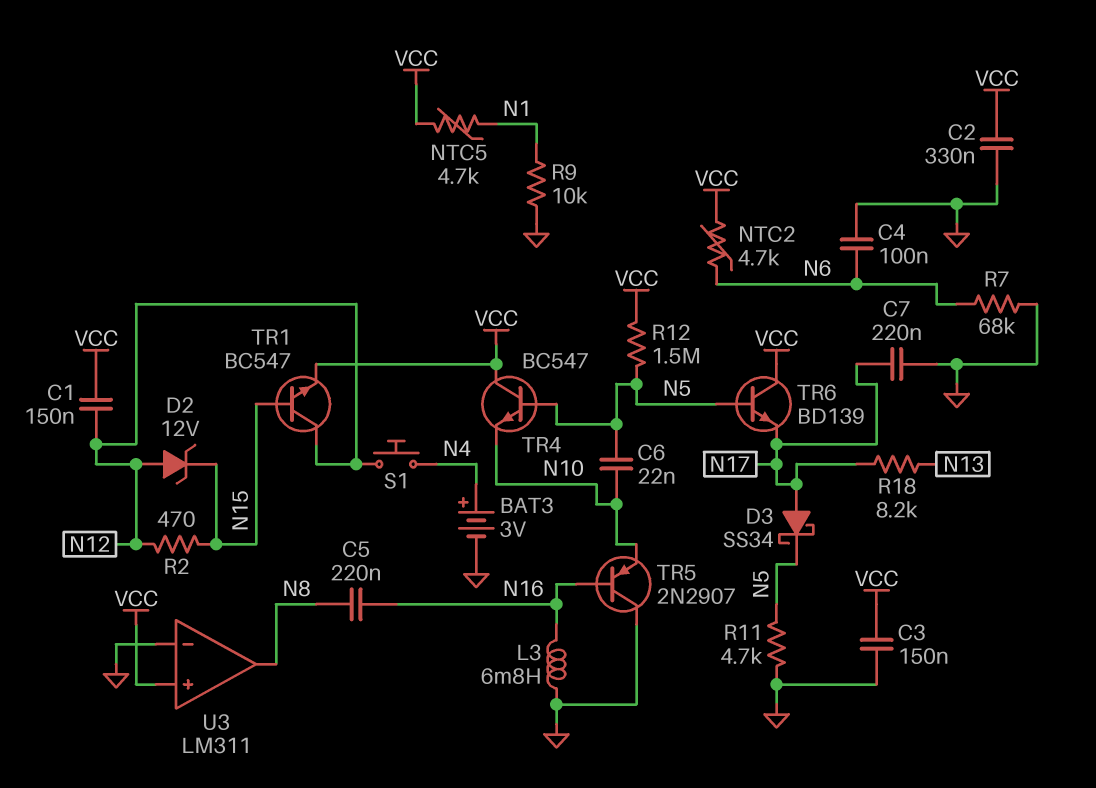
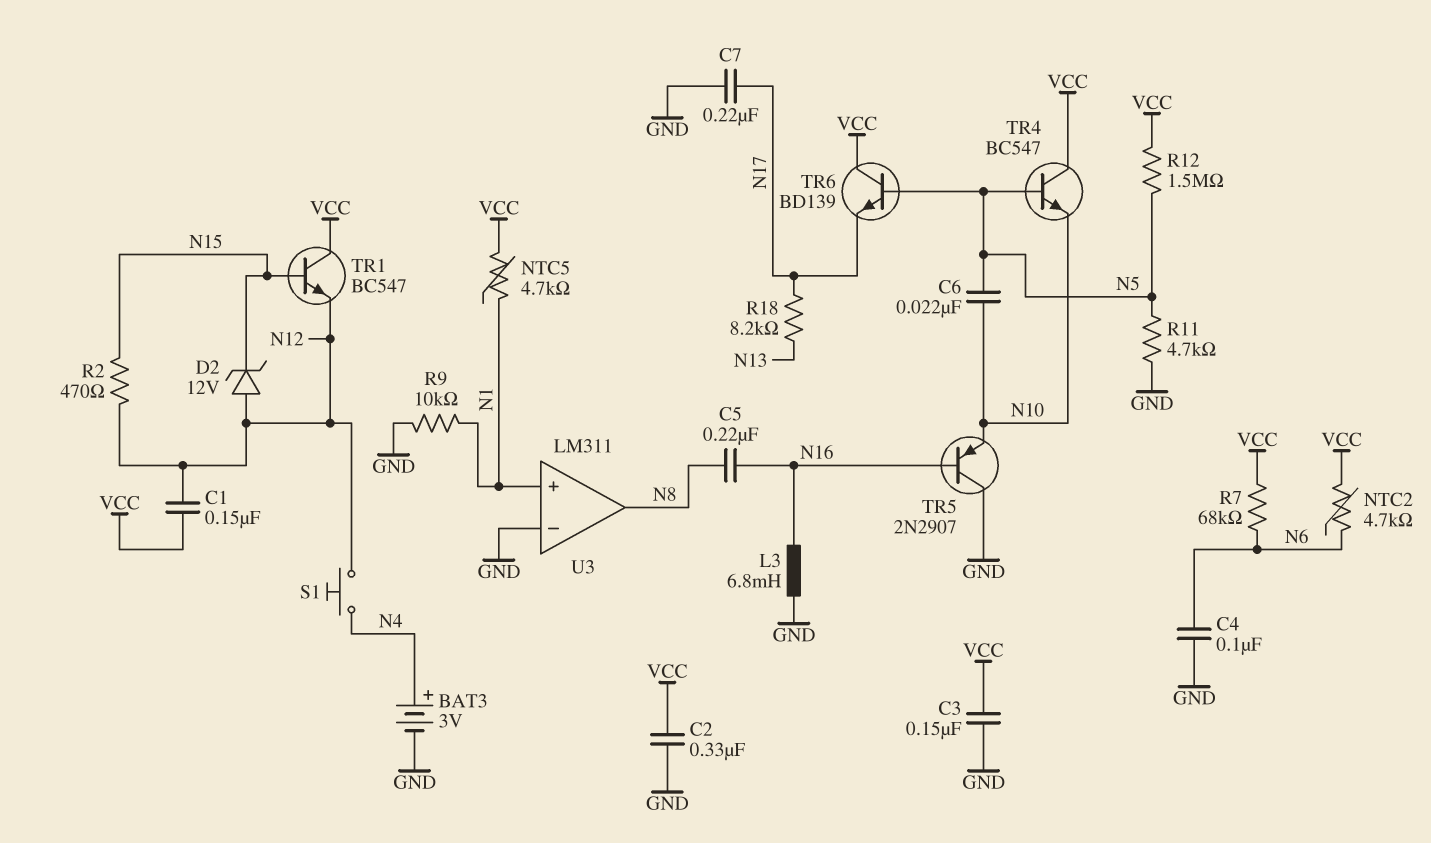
D3: schottky SS34 (A N17, K N5) -> none
R7: 68k (GND, N6) -> 68k (N6, VCC)
TR1: NPN BC547 (B N15, C N12, E VCC) -> NPN BC547 (B N15, C VCC, E N12)
U3 pin in+: VCC -> N1

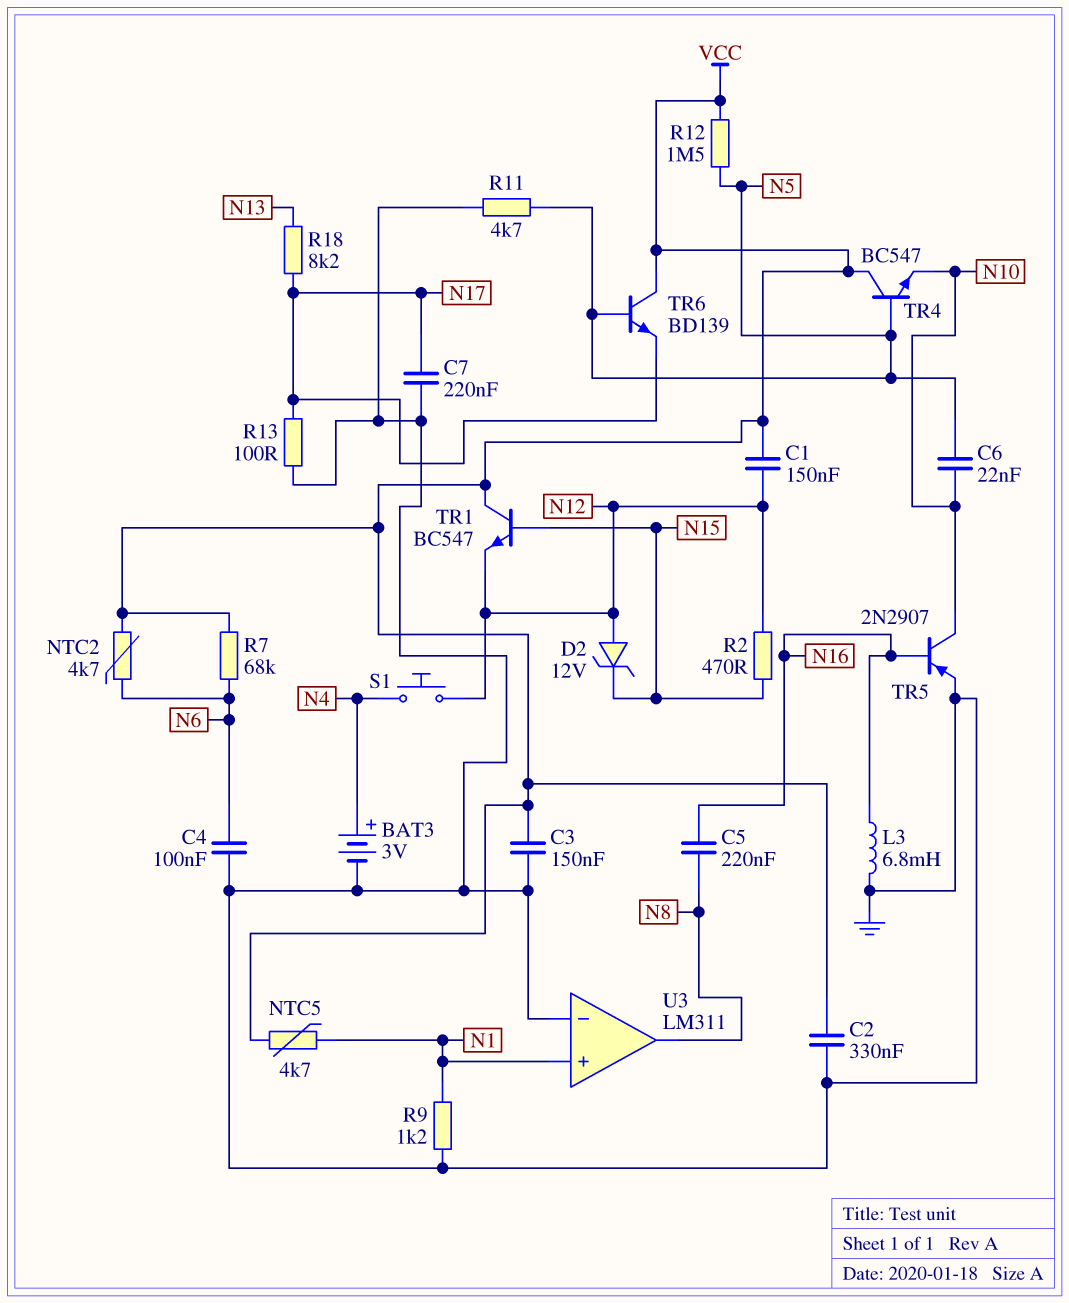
R9: 10k (GND, N1) -> 1.2k (GND, N1)
R13: none -> 100 (GND, N17)
TR5: PNP 2N2907 (B N16, C GND, E N10) -> PNP 2N2907 (B N16, C N10, E GND)

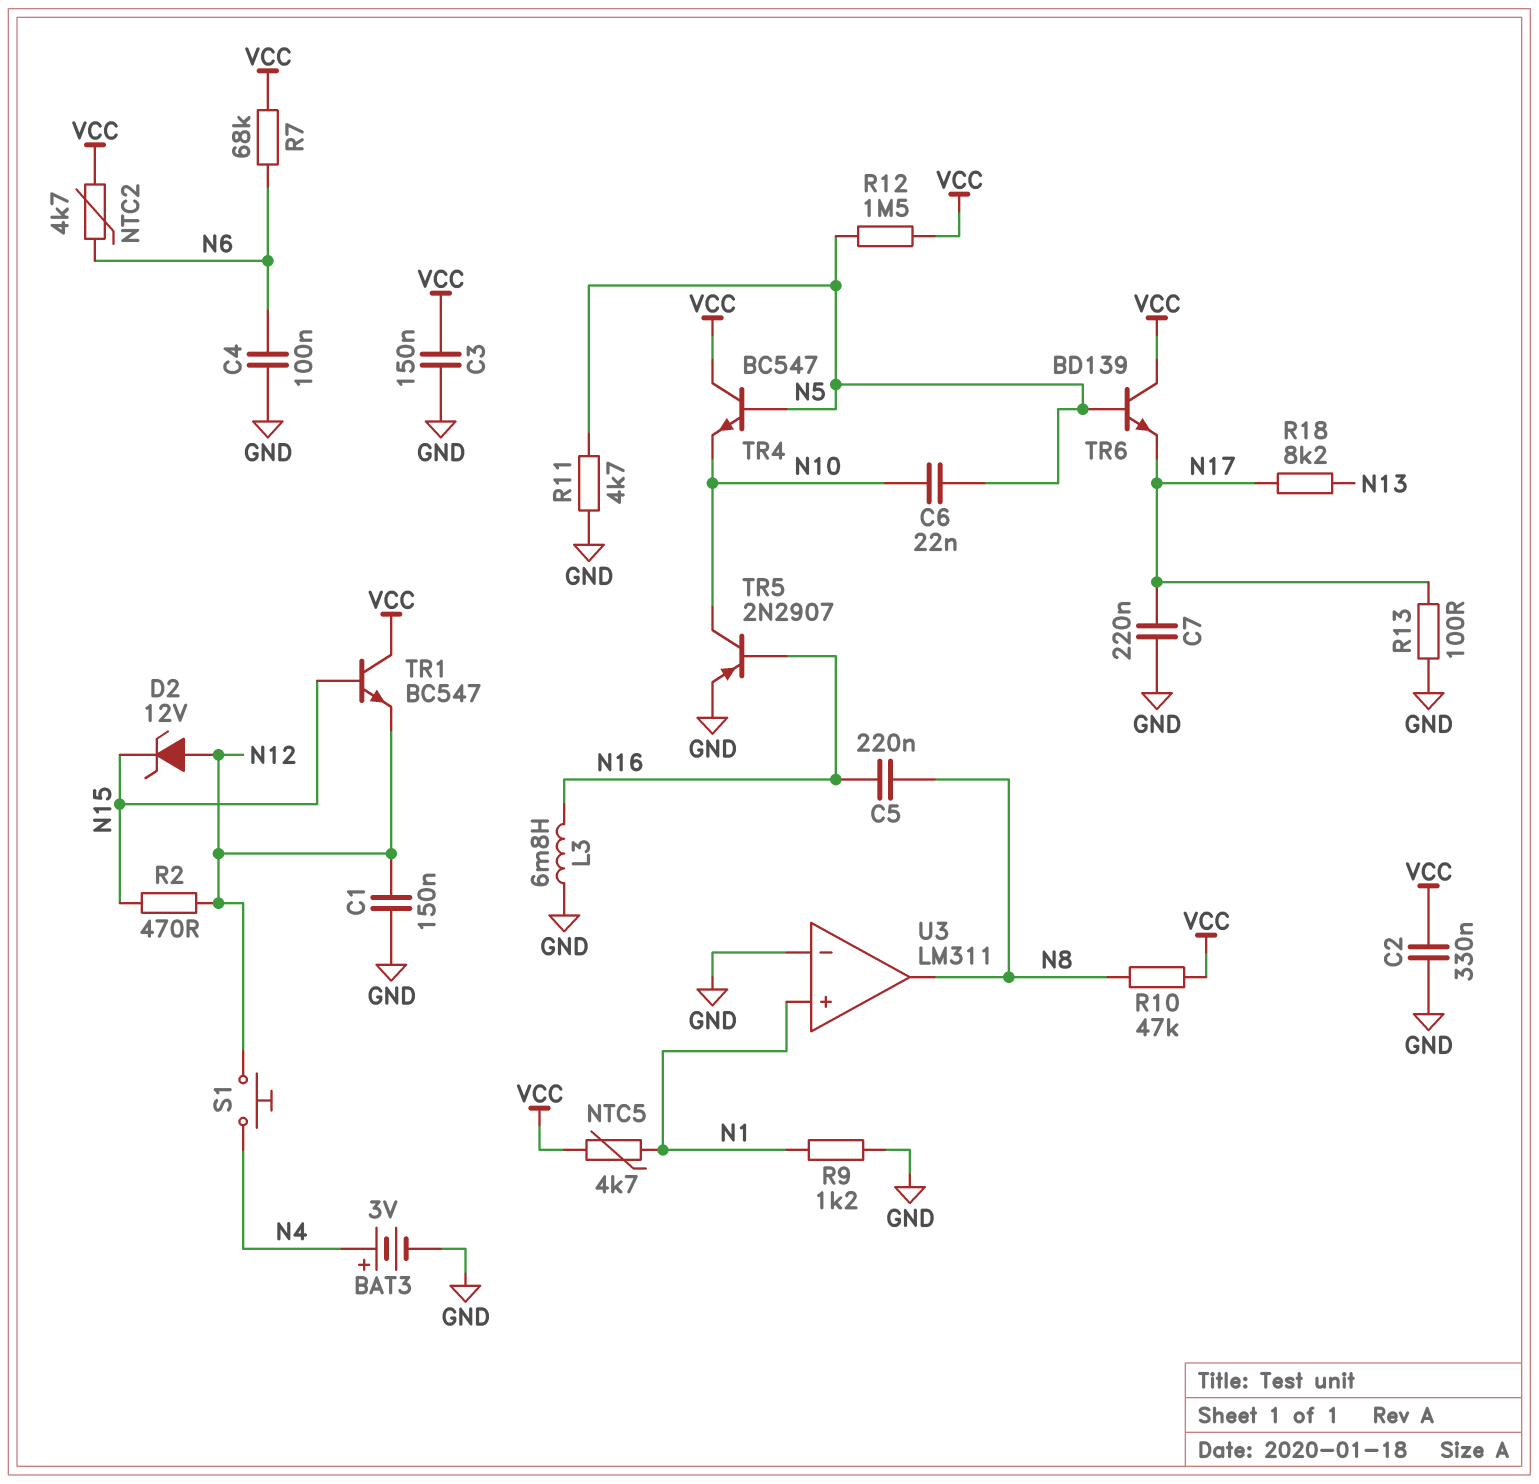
C1: 150nF (N12, VCC) -> 150nF (GND, N12)
R10: none -> 47k (N8, VCC)

